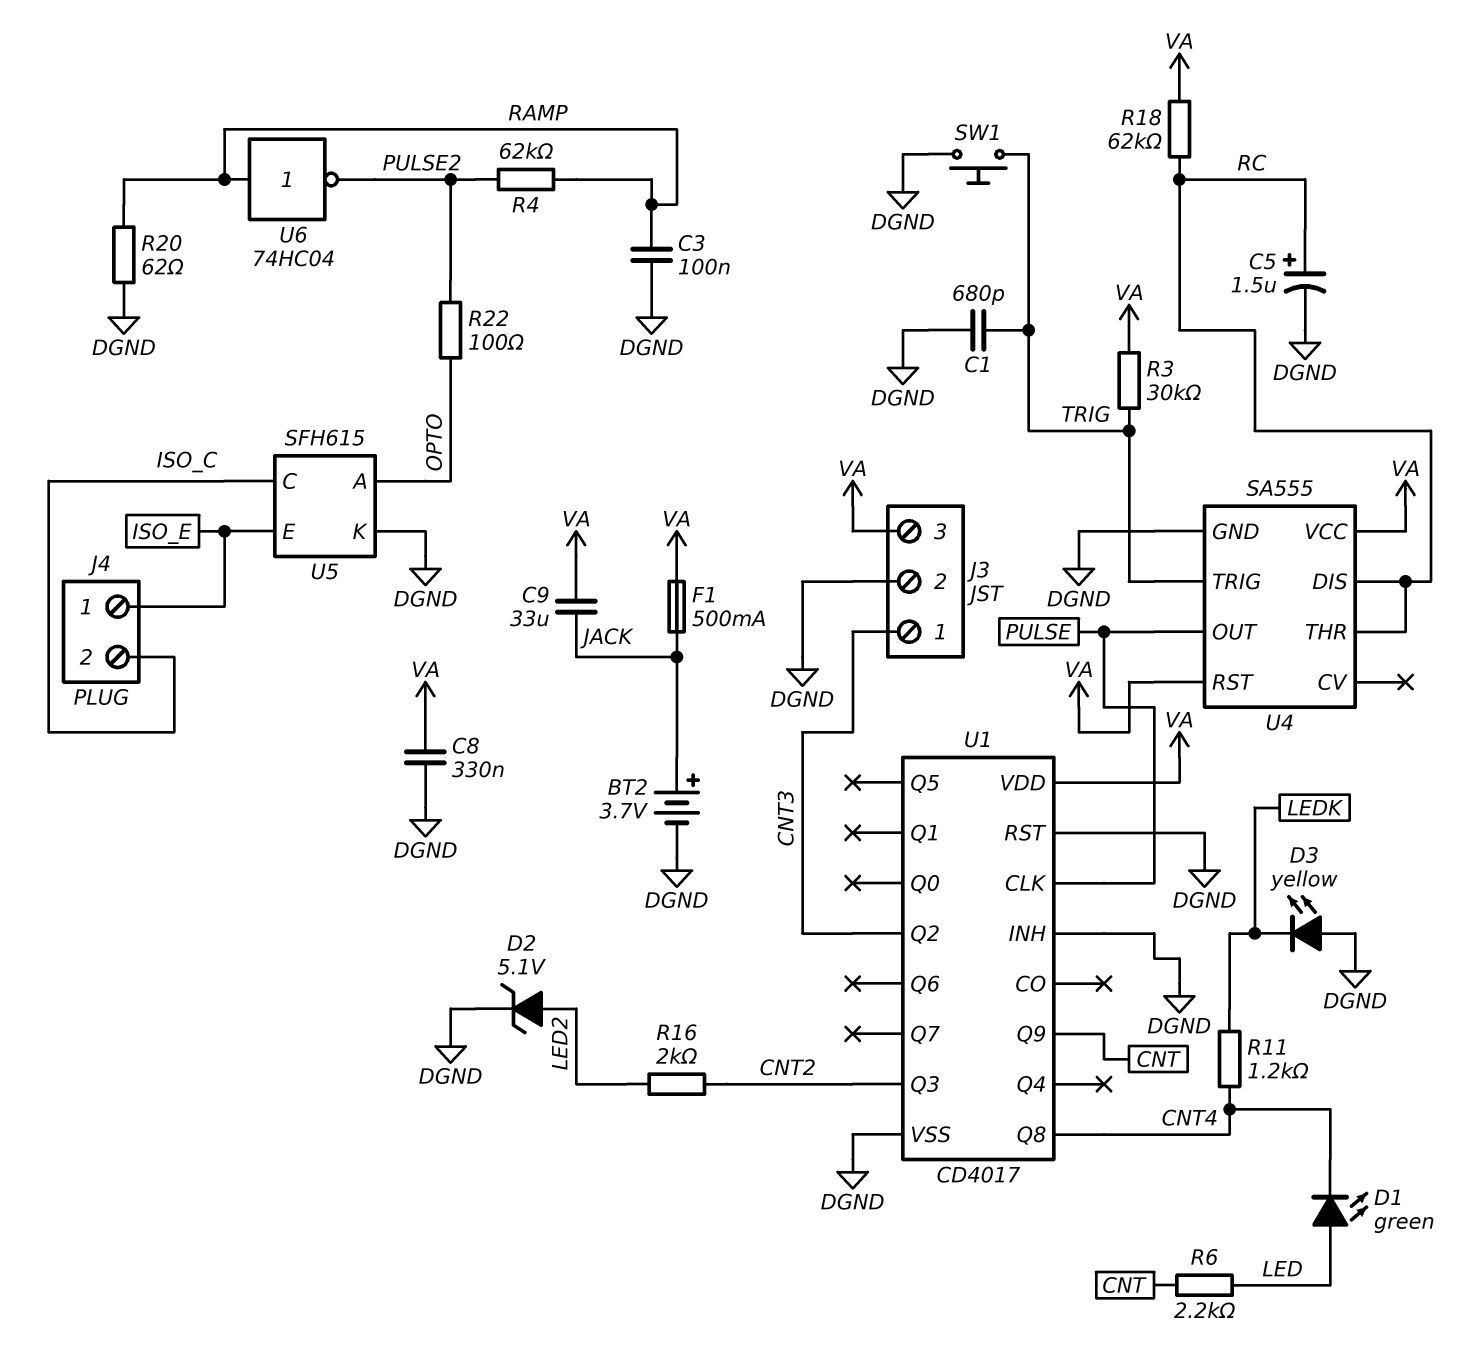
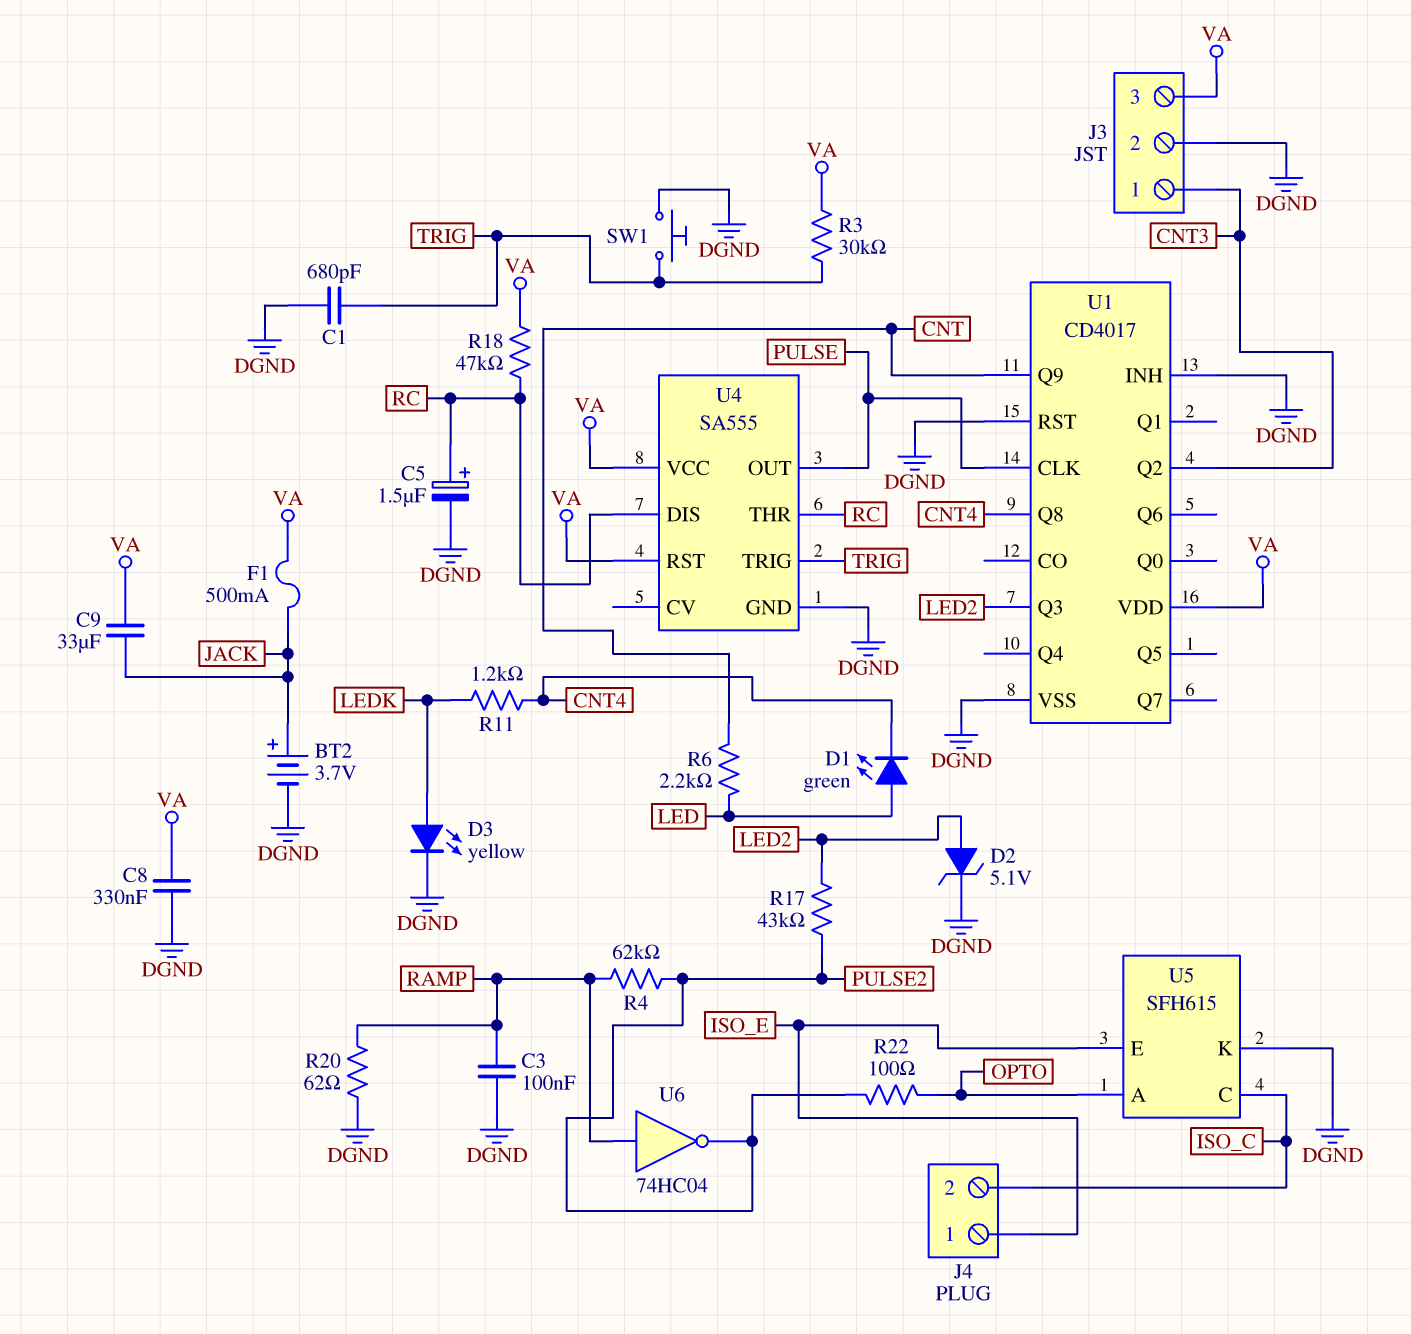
D3: LED yellow (A DGND, K LEDK) -> LED yellow (A LEDK, K DGND)
R16: 2k (CNT2, LED2) -> none
R17: none -> 43k (LED2, PULSE2)
R18: 62k (RC, VA) -> 47k (RC, VA)
U1 pin Q3: CNT2 -> LED2

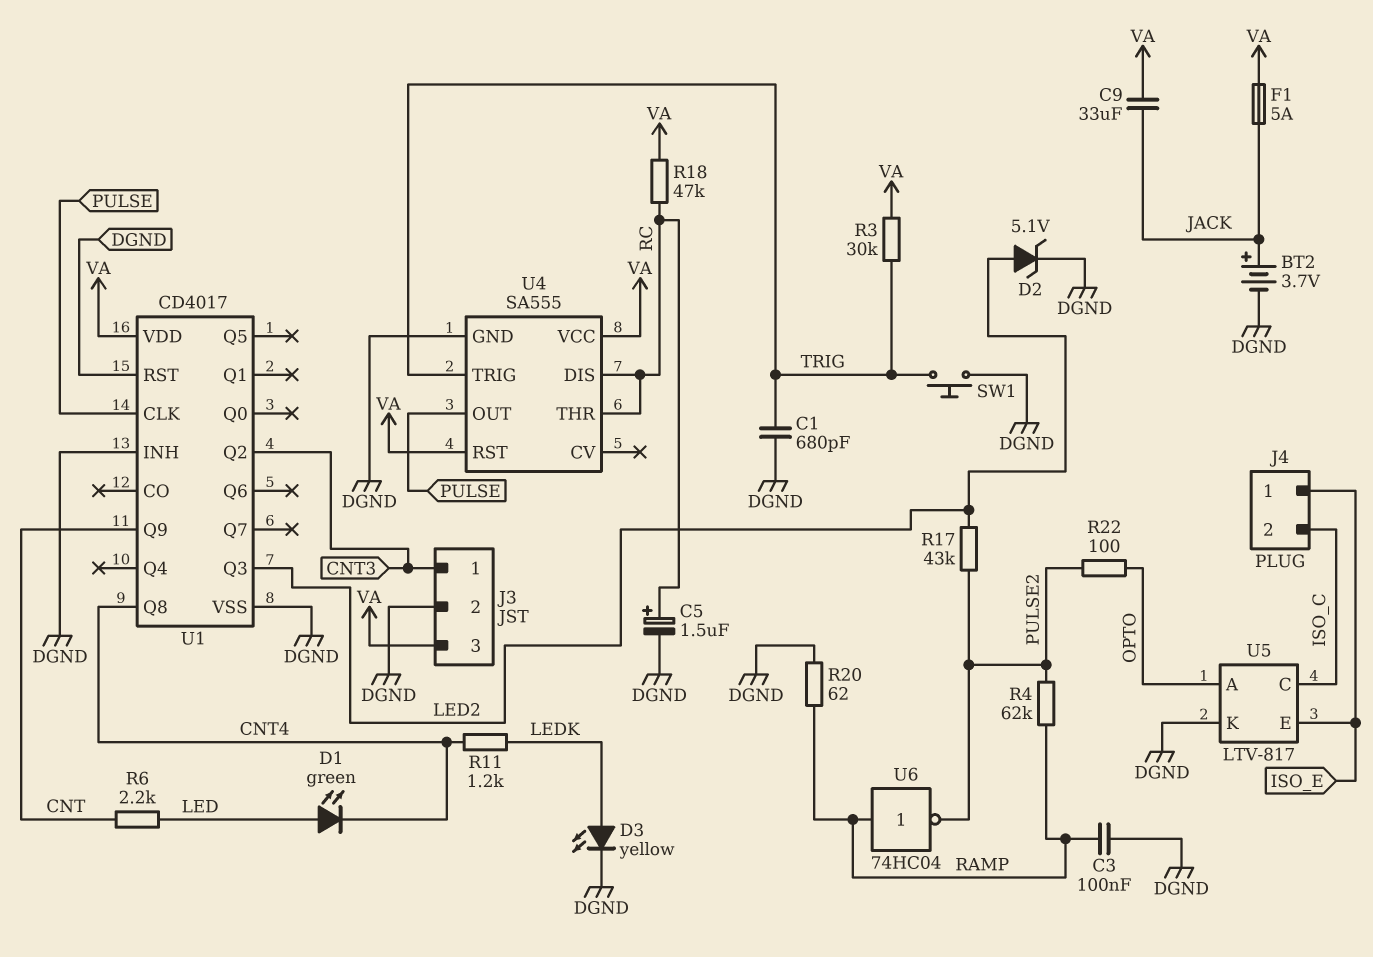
C8: 330nF (DGND, VA) -> none
F1: 500mA (JACK, VA) -> 5A (JACK, VA)
U5: SFH615 -> LTV-817

